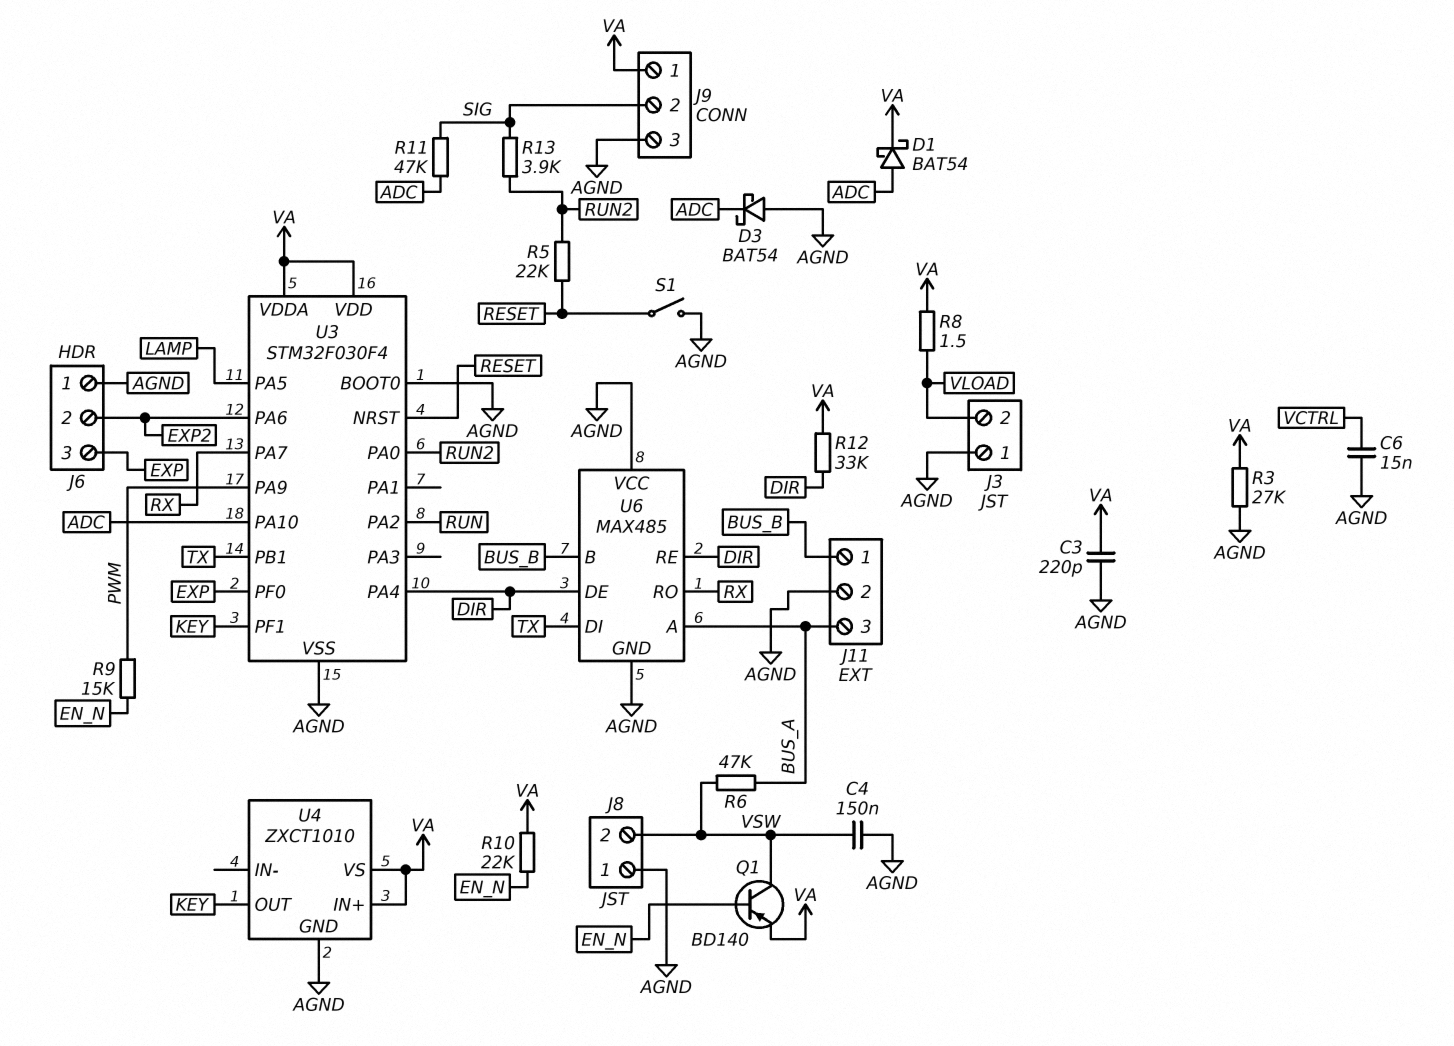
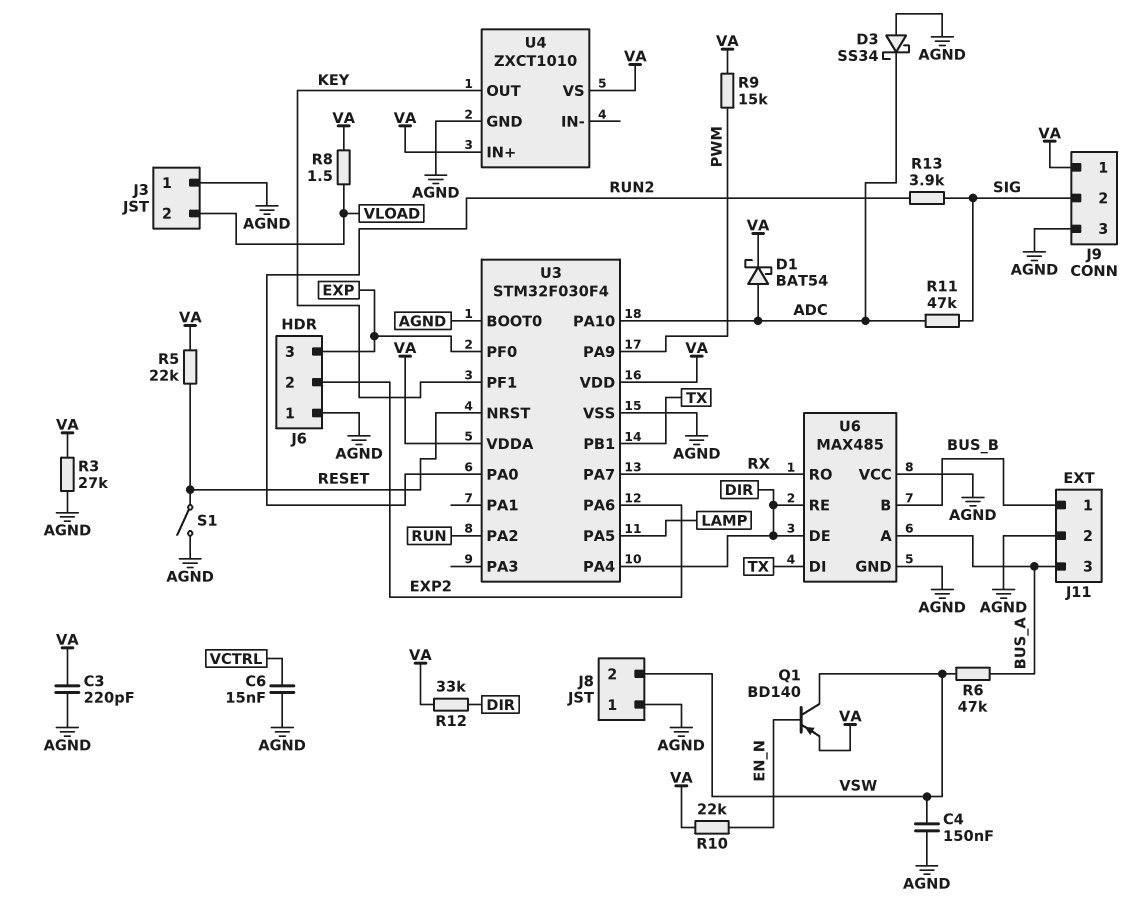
D3: schottky BAT54 (A AGND, K ADC) -> schottky SS34 (A AGND, K ADC)
R5: 22k (RESET, RUN2) -> 22k (RESET, VA)
R9: 15k (EN_N, PWM) -> 15k (PWM, VA)

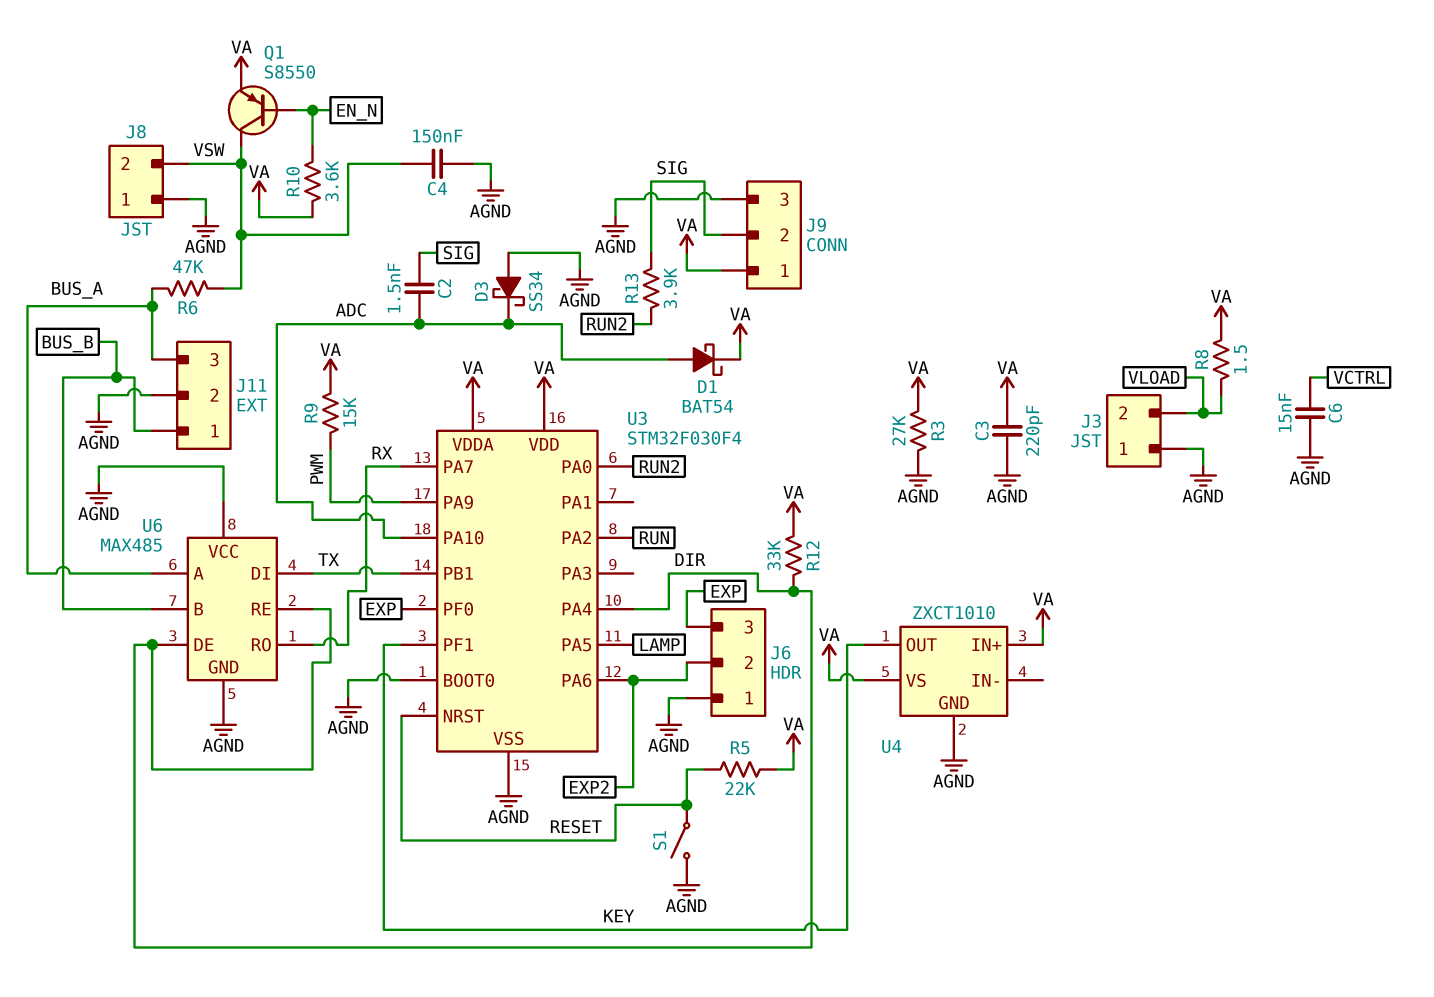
C2: none -> 1.5nF (ADC, SIG)
Q1: PNP BD140 (B EN_N, C VSW, E VA) -> PNP S8550 (B EN_N, C VSW, E VA)
R10: 22k (EN_N, VA) -> 3.6k (EN_N, VA)
R11: 47k (ADC, SIG) -> none

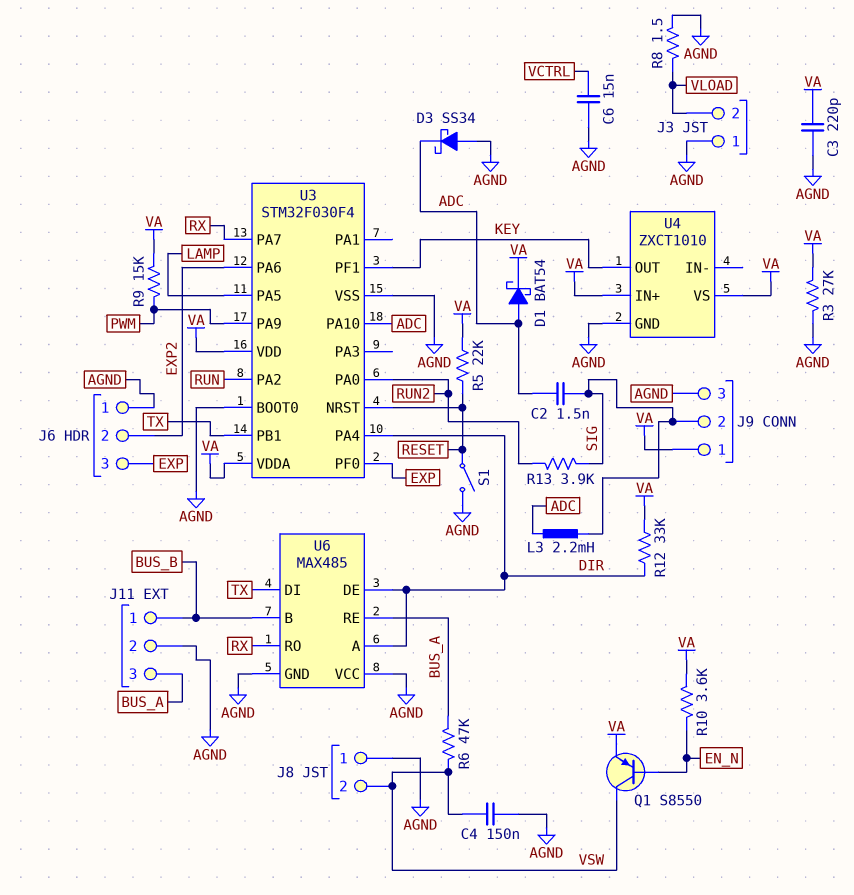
L3: none -> 2.2mH (ADC, SIG)
R8: 1.5 (VA, VLOAD) -> 1.5 (AGND, VLOAD)
U6 pin A: BUS_A -> DIR
U6 pin RE: DIR -> BUS_A

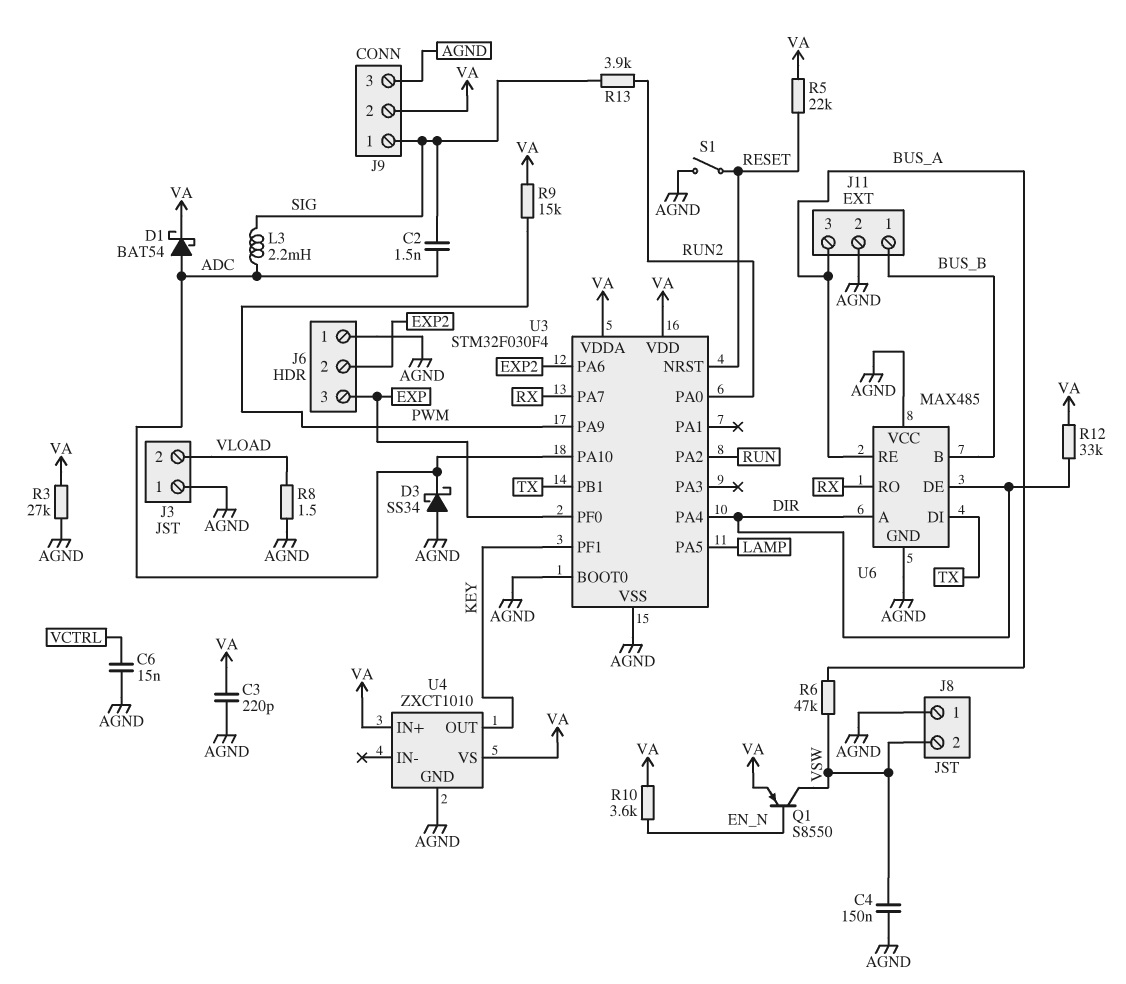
J9 pin 1: VA -> SIG
J9 pin 2: SIG -> VA

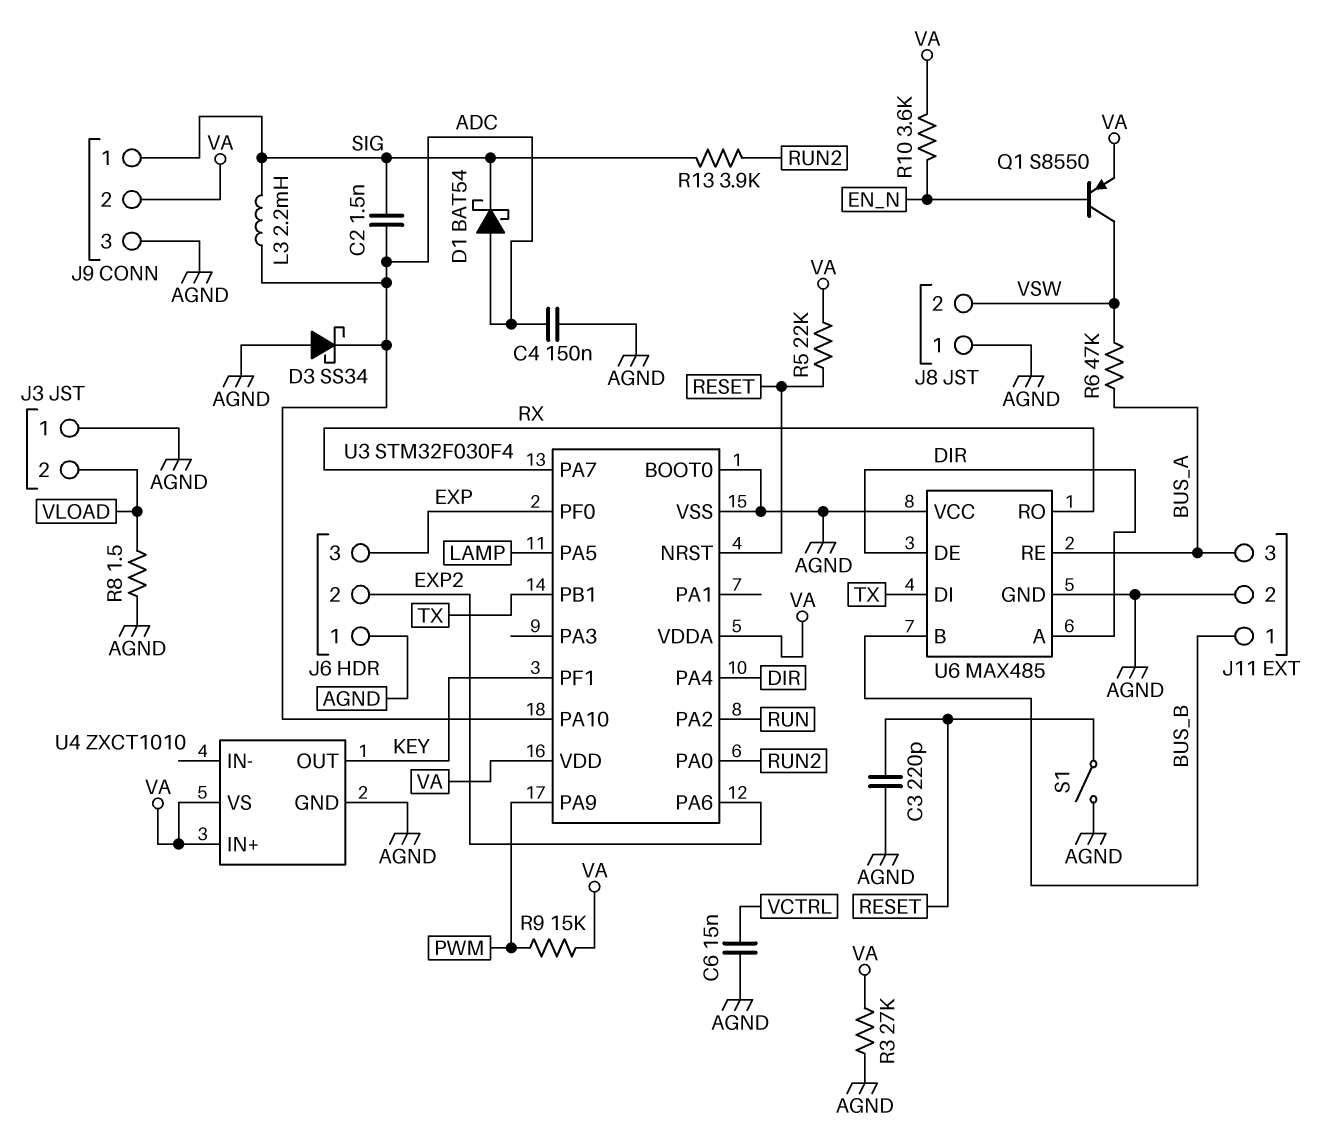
C3: 220pF (AGND, VA) -> 220pF (AGND, RESET)
C4: 150nF (AGND, VSW) -> 150nF (ADC, AGND)
D1: schottky BAT54 (A ADC, K VA) -> schottky BAT54 (A ADC, K SIG)
R12: 33k (DIR, VA) -> none

